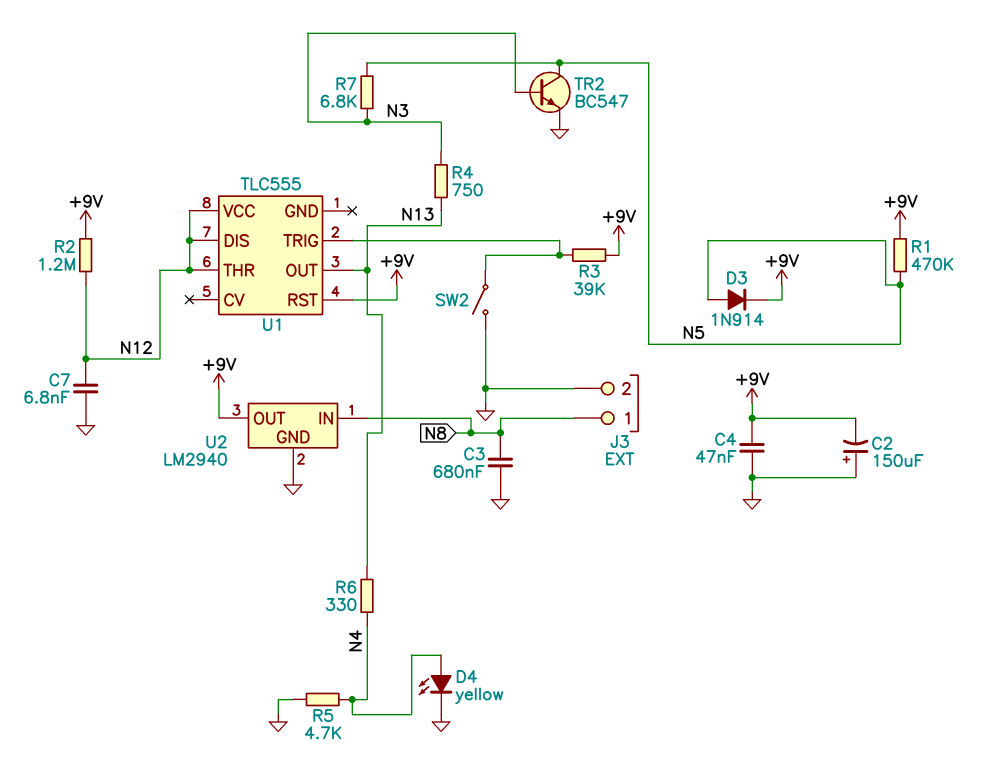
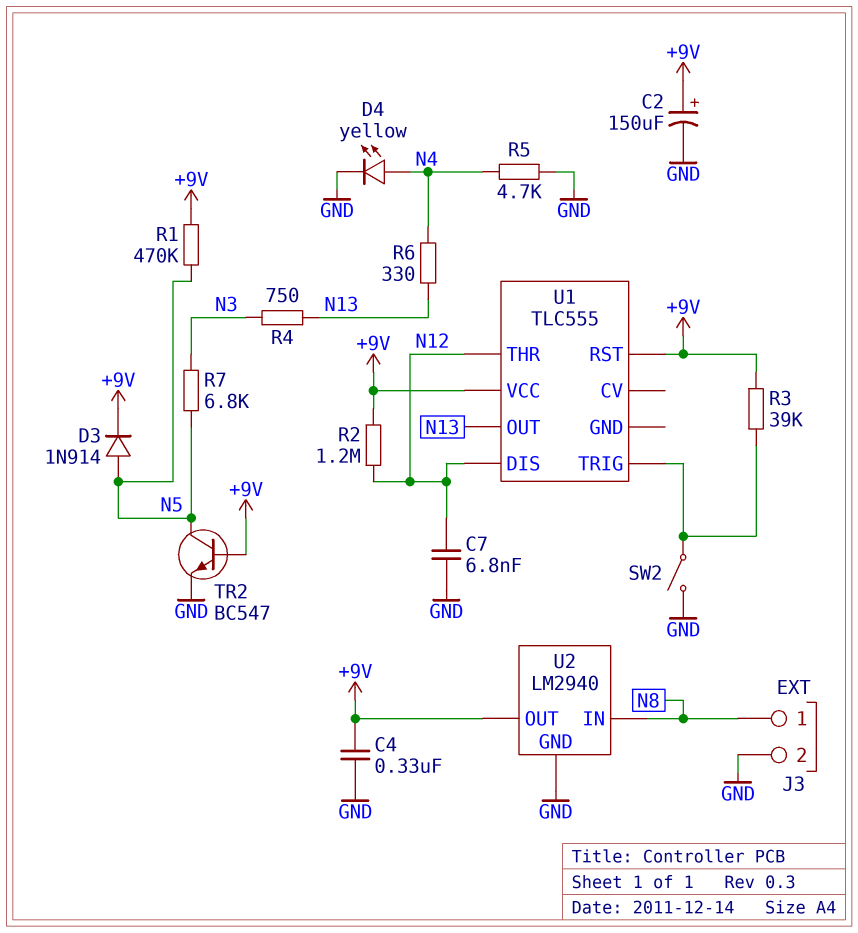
C2: 150uF (plus GND, minus +9V) -> 150uF (plus +9V, minus GND)
C3: 680nF (GND, N8) -> none
C4: 47nF (+9V, GND) -> 330nF (+9V, GND)
TR2: NPN BC547 (B N3, C N5, E GND) -> NPN BC547 (B +9V, C N5, E GND)
U1 pin VCC: N12 -> +9V

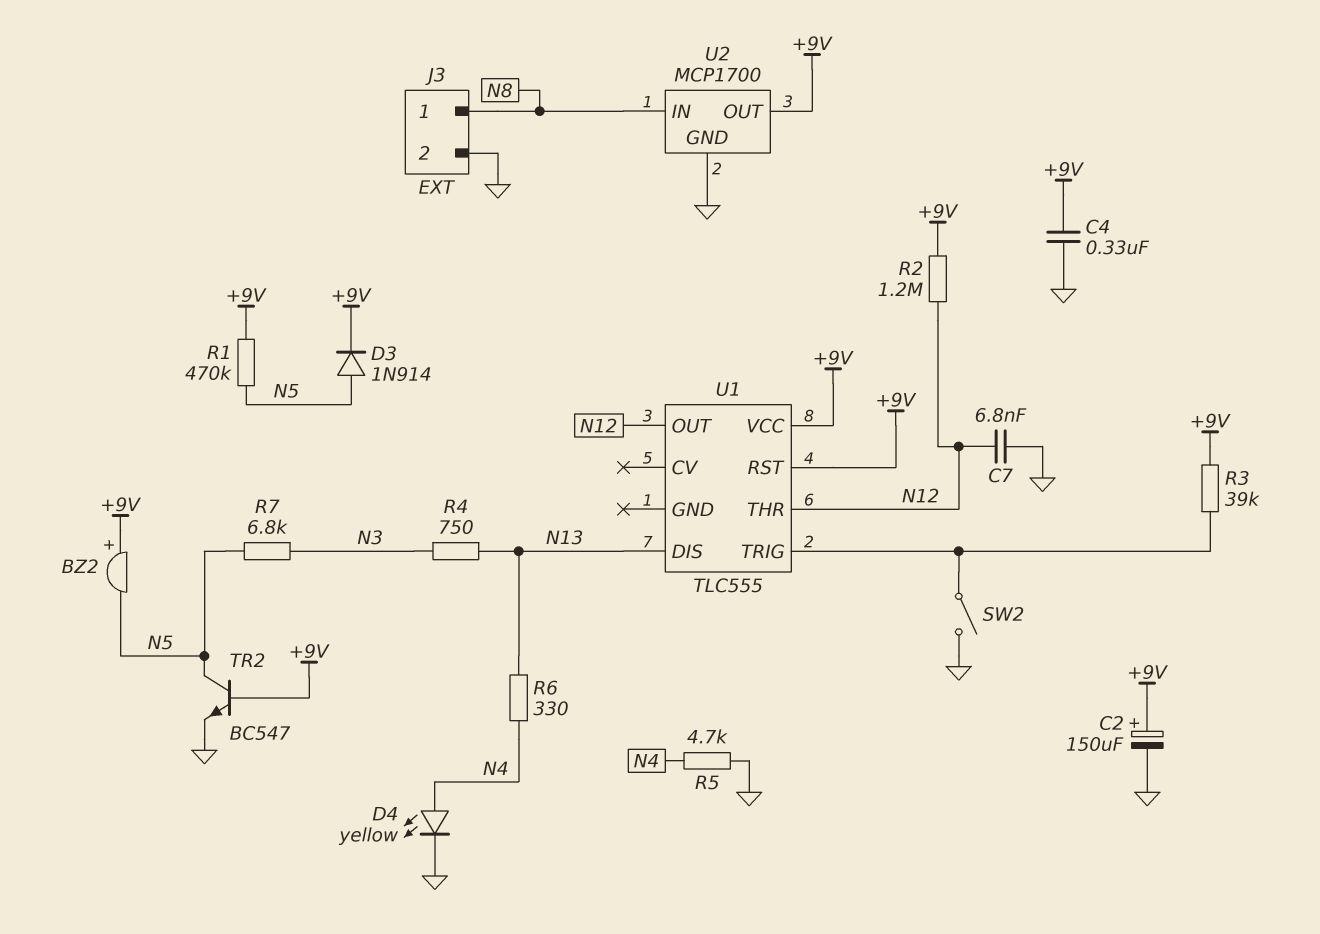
BZ2: none -> buzzer (plus +9V, minus N5)
U1 pin DIS: N12 -> N13
U1 pin OUT: N13 -> N12
U2: LM2940 -> MCP1700

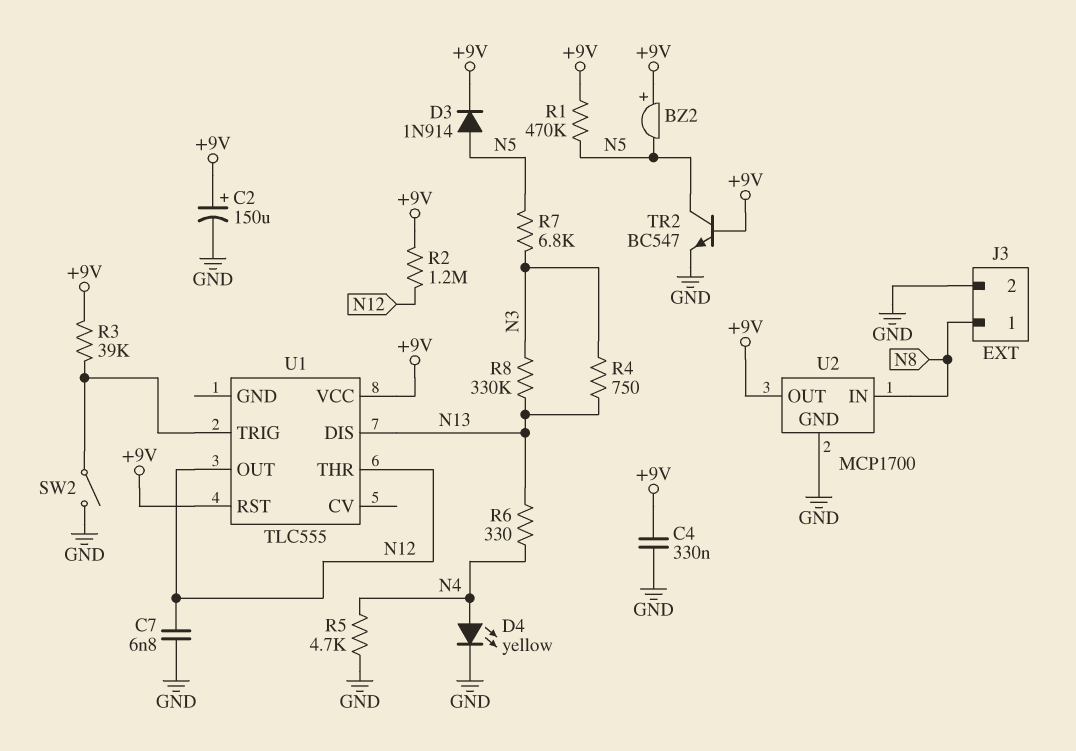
R8: none -> 330k (N3, N13)

